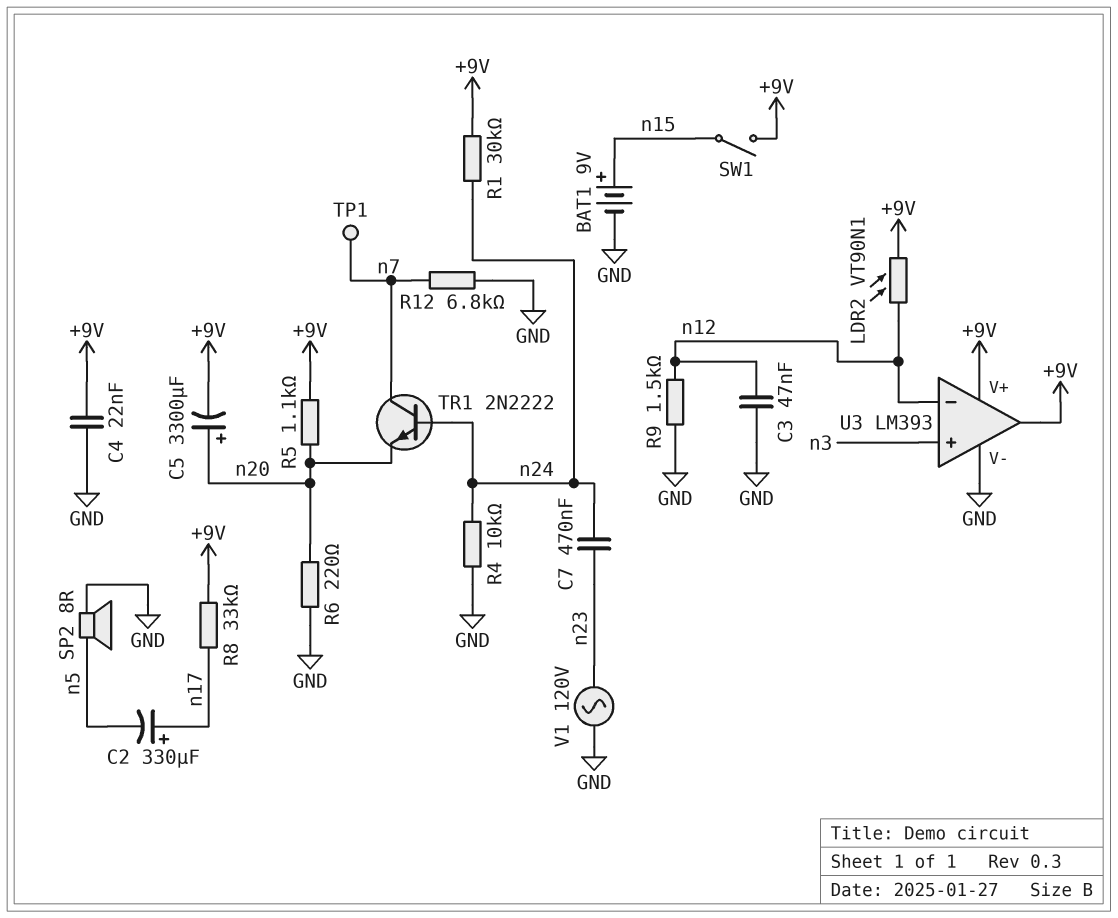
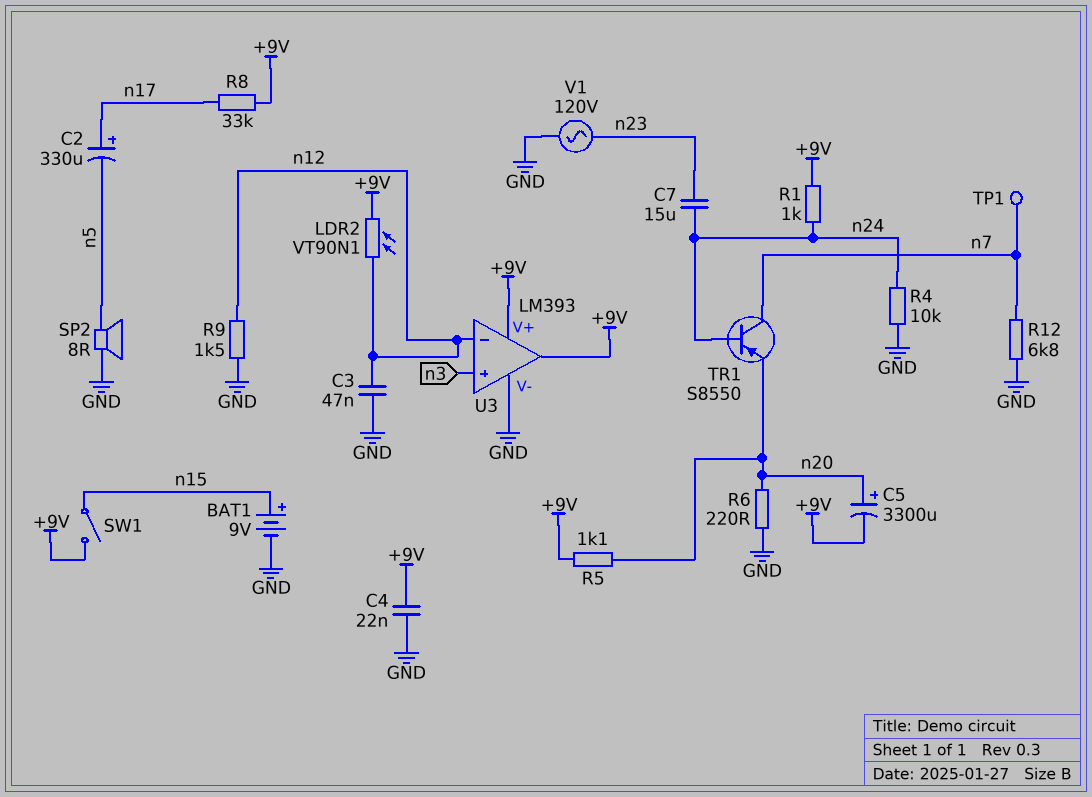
C7: 470nF (n23, n24) -> 15uF (n23, n24)
R1: 30k (+9V, n24) -> 1k (+9V, n24)
TR1: NPN 2N2222 (B n24, C n7, E n20) -> PNP S8550 (B n24, C n7, E n20)

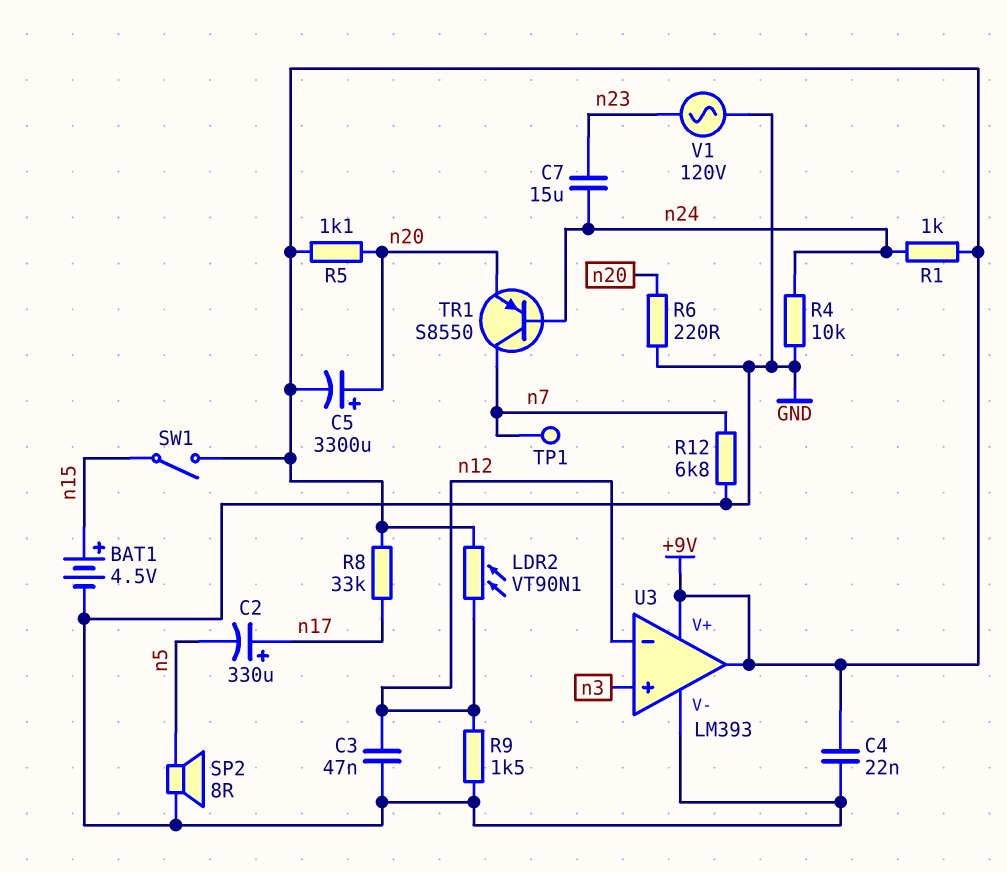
BAT1: 9V (plus n15, minus GND) -> 4.5V (plus n15, minus GND)

